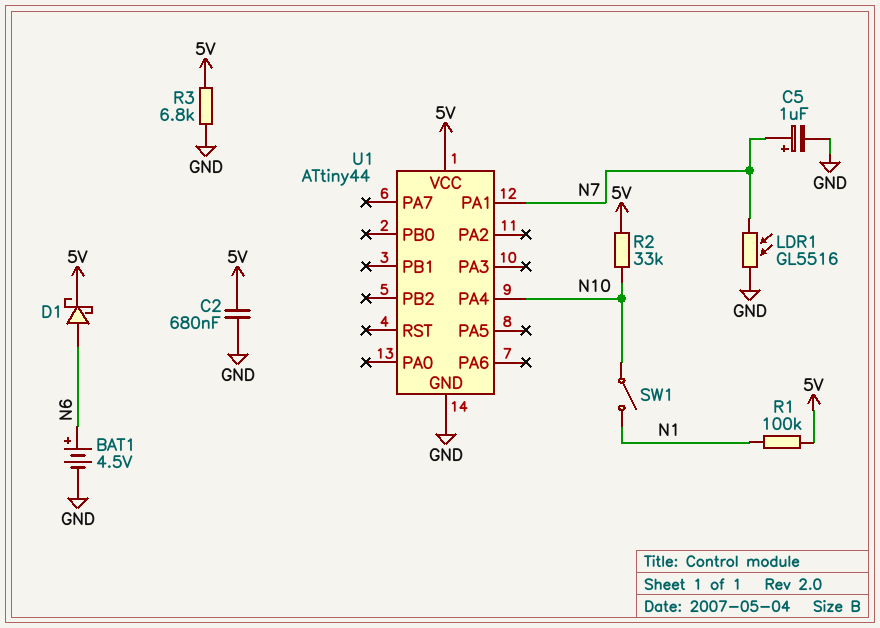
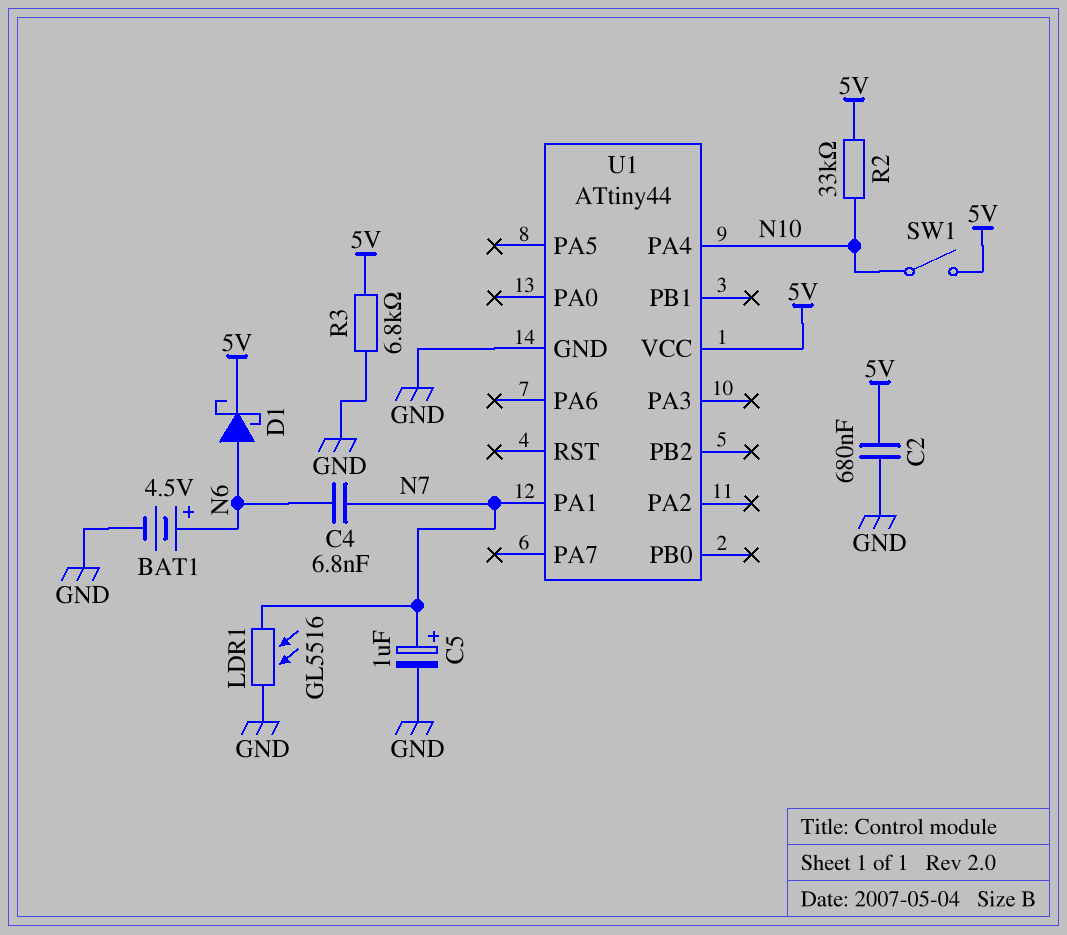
C4: none -> 6.8nF (N6, N7)
R1: 100k (5V, N1) -> none
SW1: switch (N1, N10) -> switch (5V, N10)

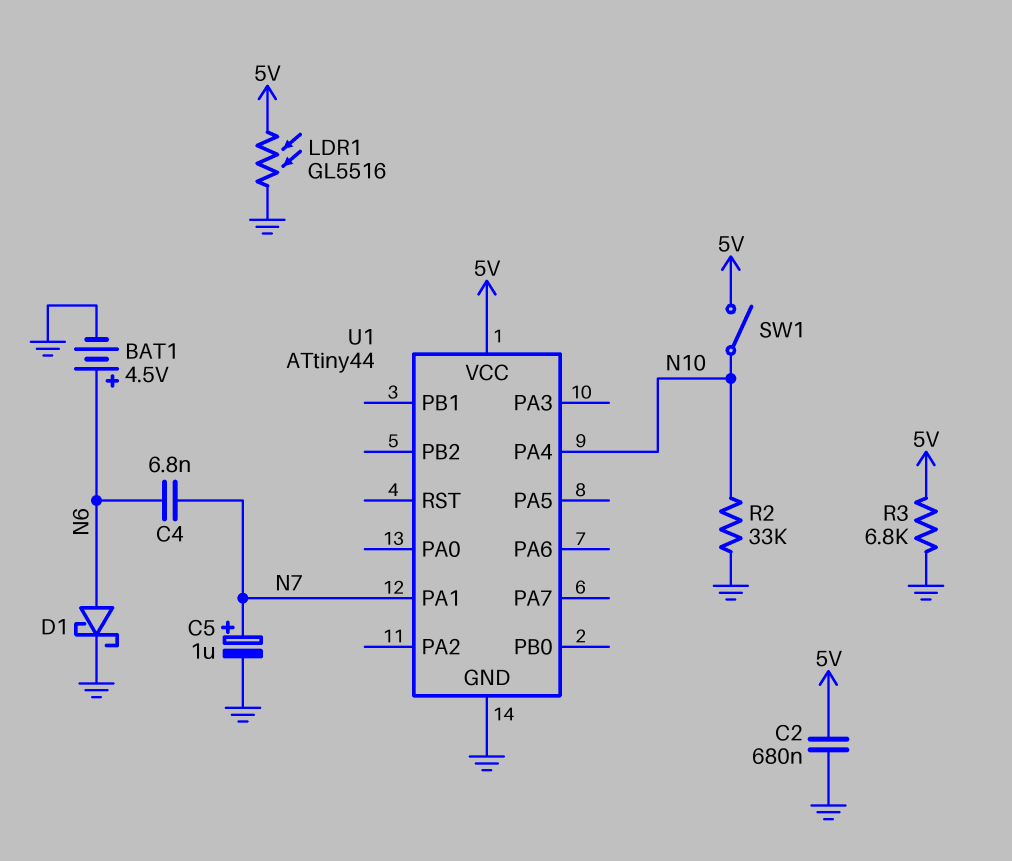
D1: schottky (A N6, K 5V) -> schottky (A N6, K GND)
LDR1: GL5516 (GND, N7) -> GL5516 (5V, GND)
R2: 33k (5V, N10) -> 33k (GND, N10)

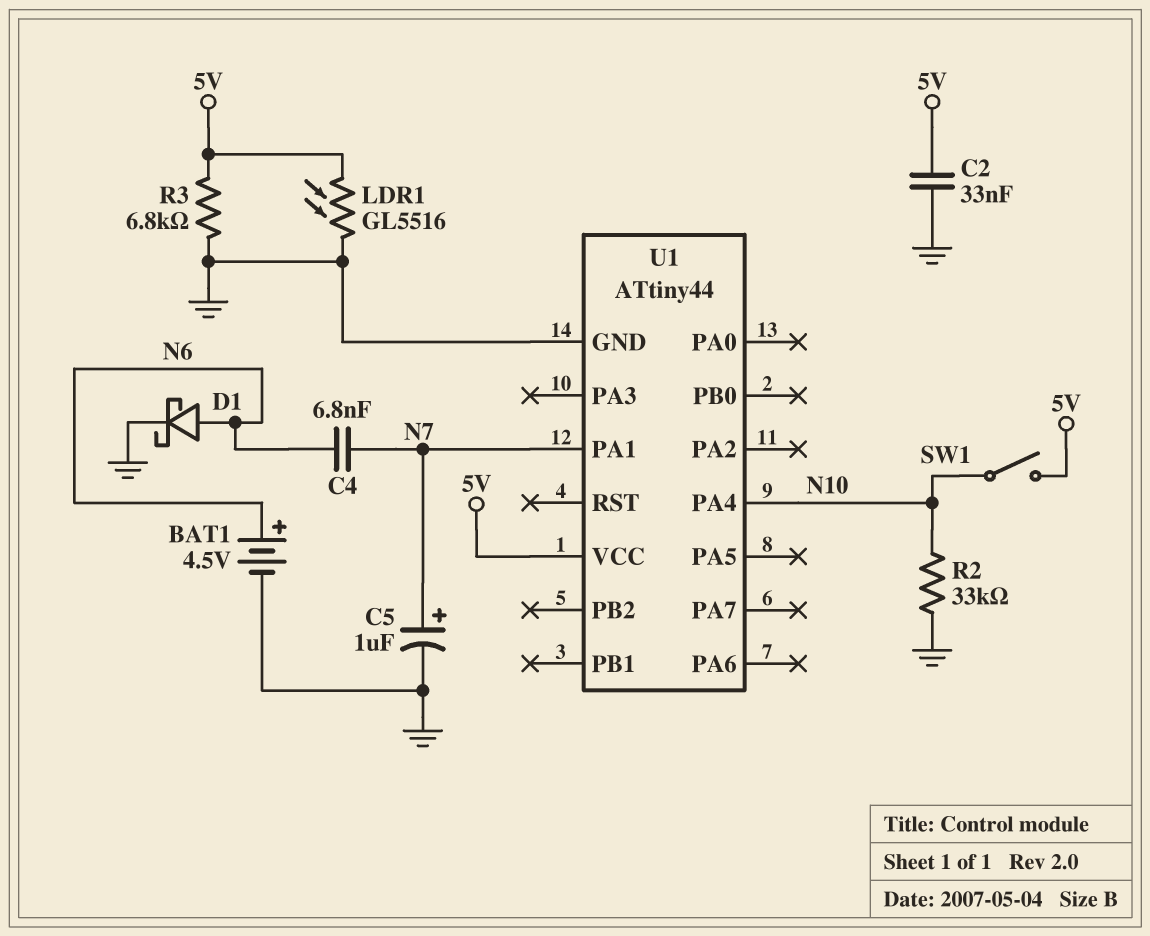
C2: 680nF (5V, GND) -> 33nF (5V, GND)

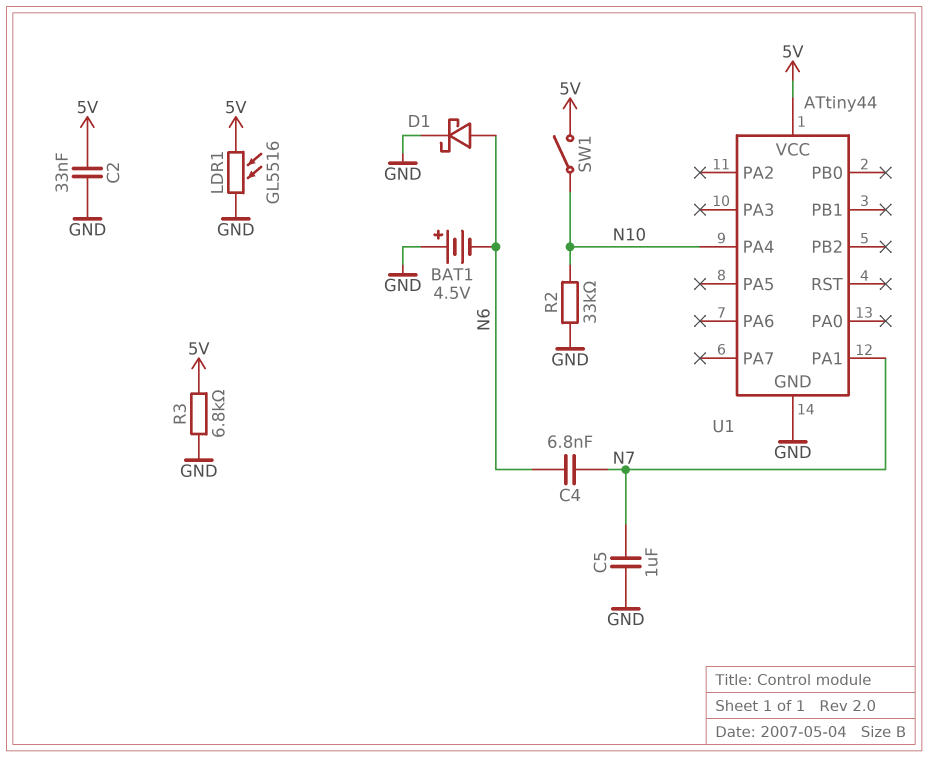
BAT1: 4.5V (plus N6, minus GND) -> 4.5V (plus GND, minus N6)
C5: 1uF (plus N7, minus GND) -> 1uF (GND, N7)

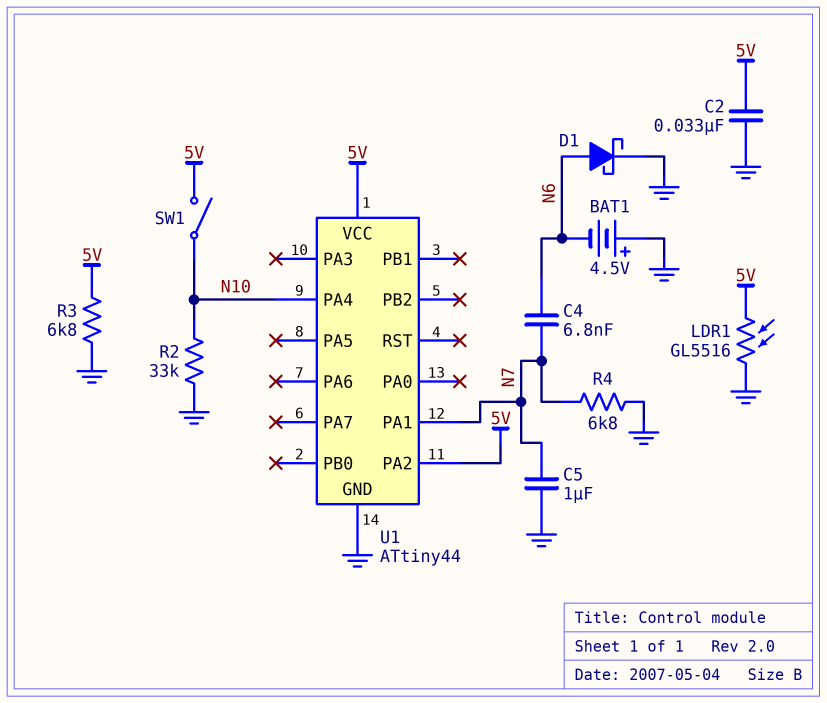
R4: none -> 6.8k (GND, N7)
U1 pin PA2: none -> 5V

